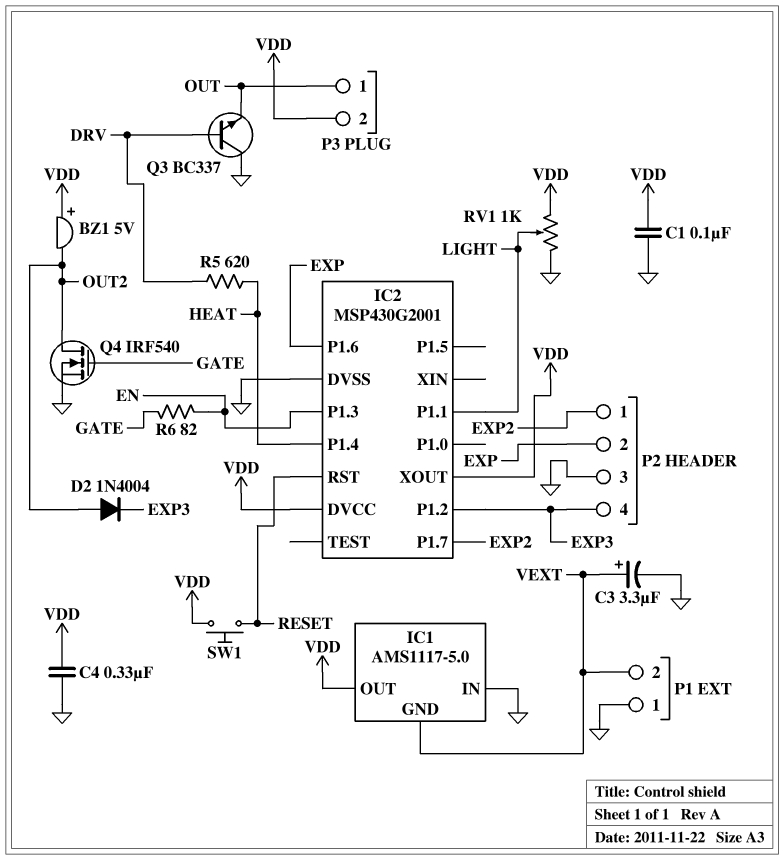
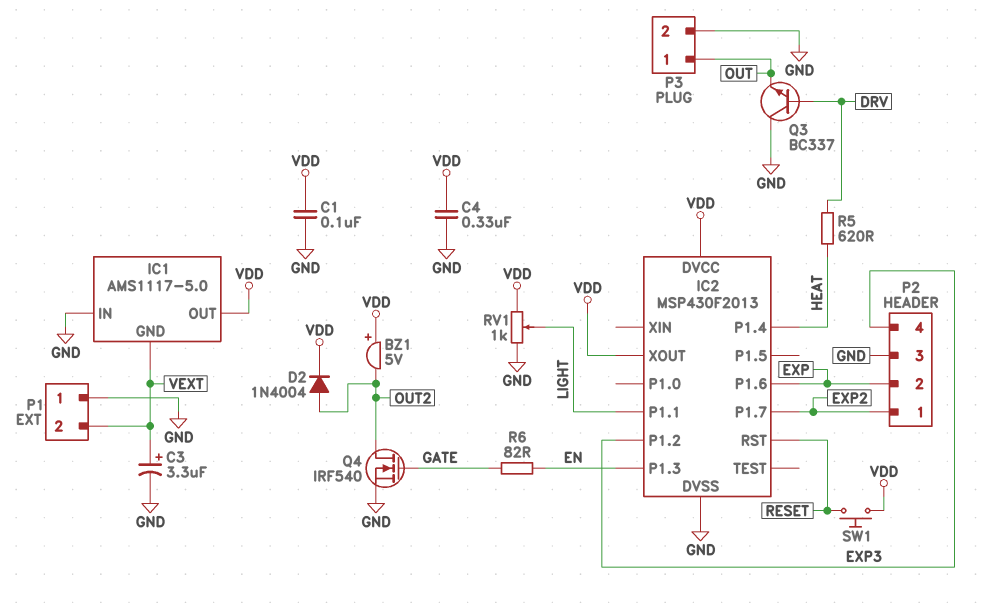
D2: diode 1N4004 (A OUT2, K EXP3) -> diode 1N4004 (A OUT2, K VDD)
IC2: MSP430G2001 -> MSP430F2013
P3 pin 2: VDD -> GND

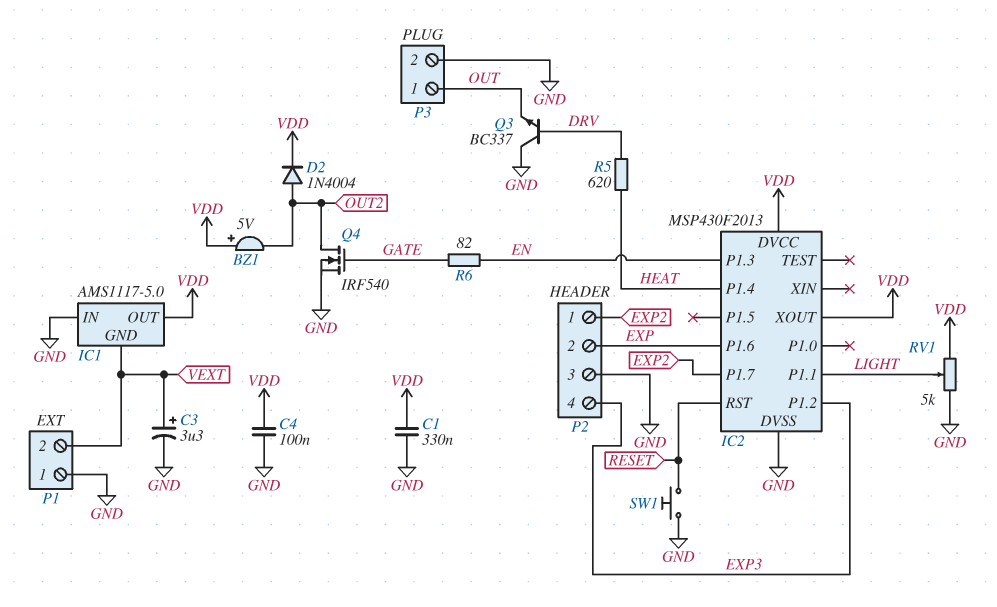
C1: 100nF (GND, VDD) -> 330nF (GND, VDD)
C4: 330nF (GND, VDD) -> 100nF (GND, VDD)
RV1: 1k (GND, VDD, wiper LIGHT) -> 5k (GND, VDD, wiper LIGHT)
SW1: button (RESET, VDD) -> button (GND, RESET)

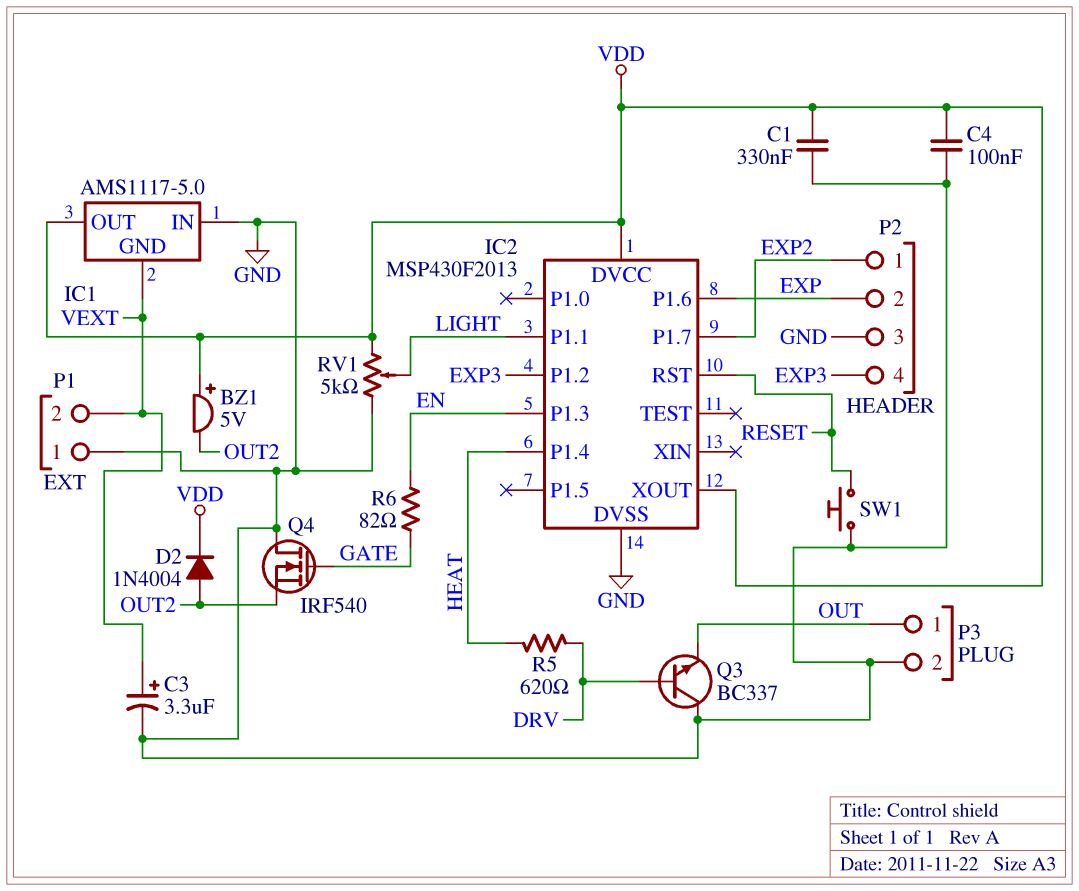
Q4: NMOS IRF540 (G GATE, D OUT2, S GND) -> NMOS IRF540 (G GATE, D GND, S OUT2)

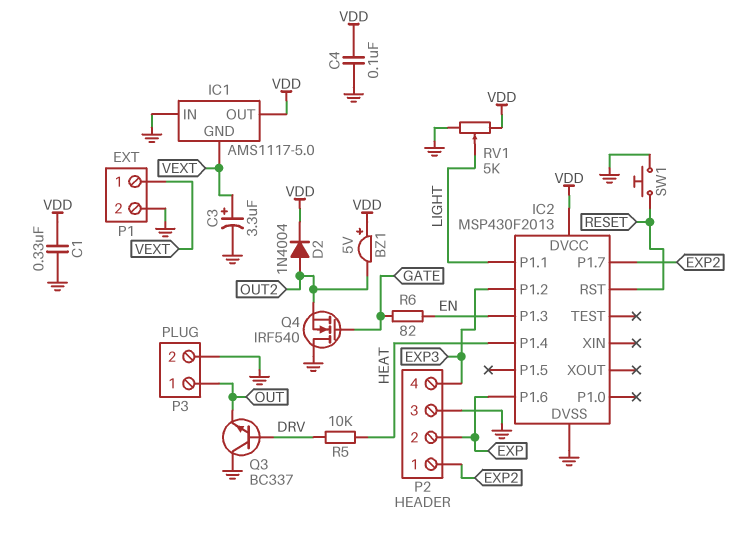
IC2 pin XOUT: VDD -> none
P1 pin 1: GND -> VEXT
P1 pin 2: VEXT -> GND
R5: 620 (DRV, HEAT) -> 10k (DRV, HEAT)

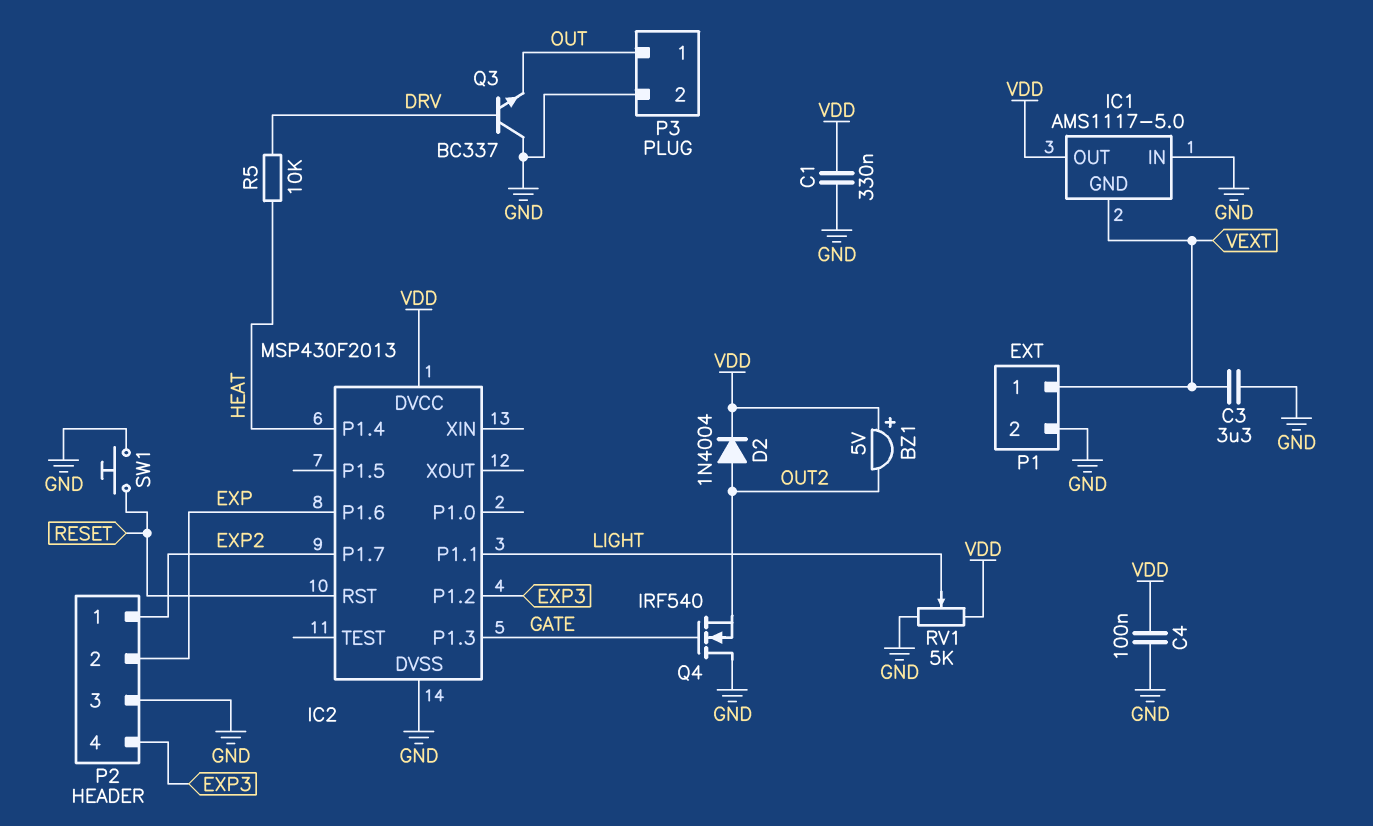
C3: 3.3uF (plus VEXT, minus GND) -> 3.3uF (GND, VEXT)
IC2 pin P1.3: EN -> GATE
R6: 82 (EN, GATE) -> none

